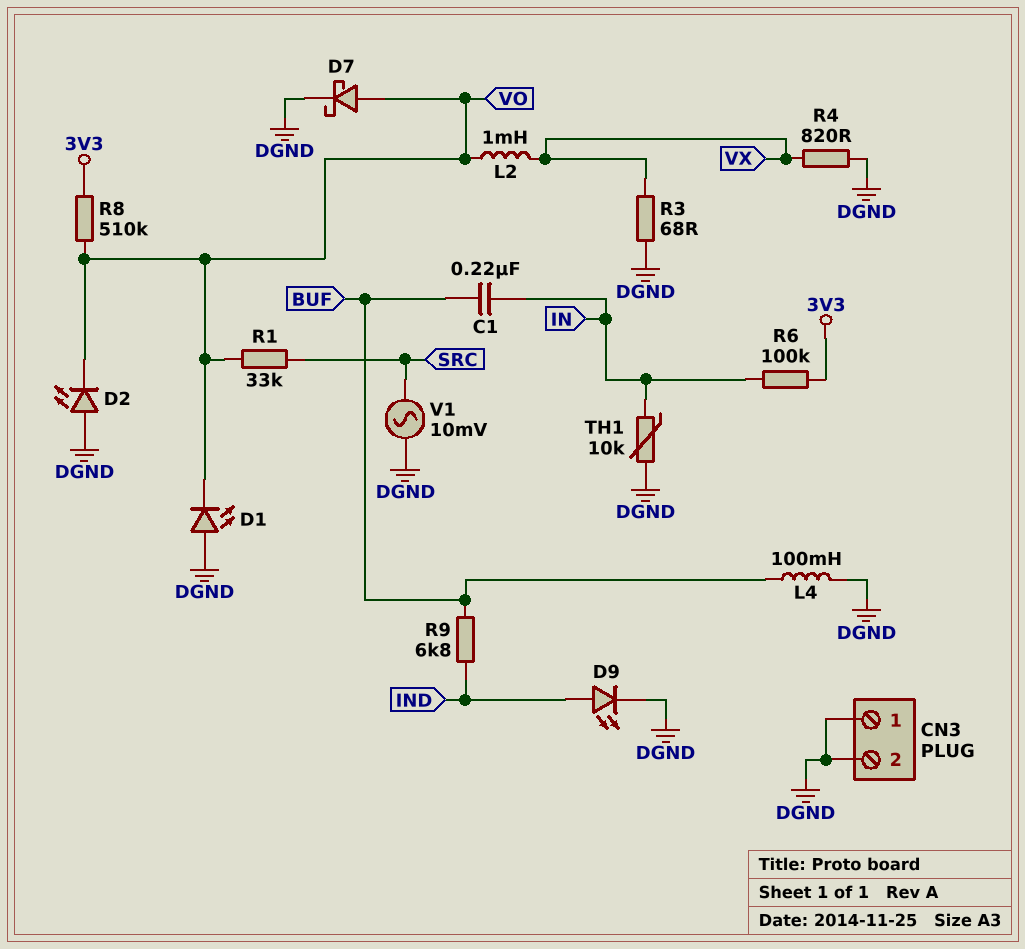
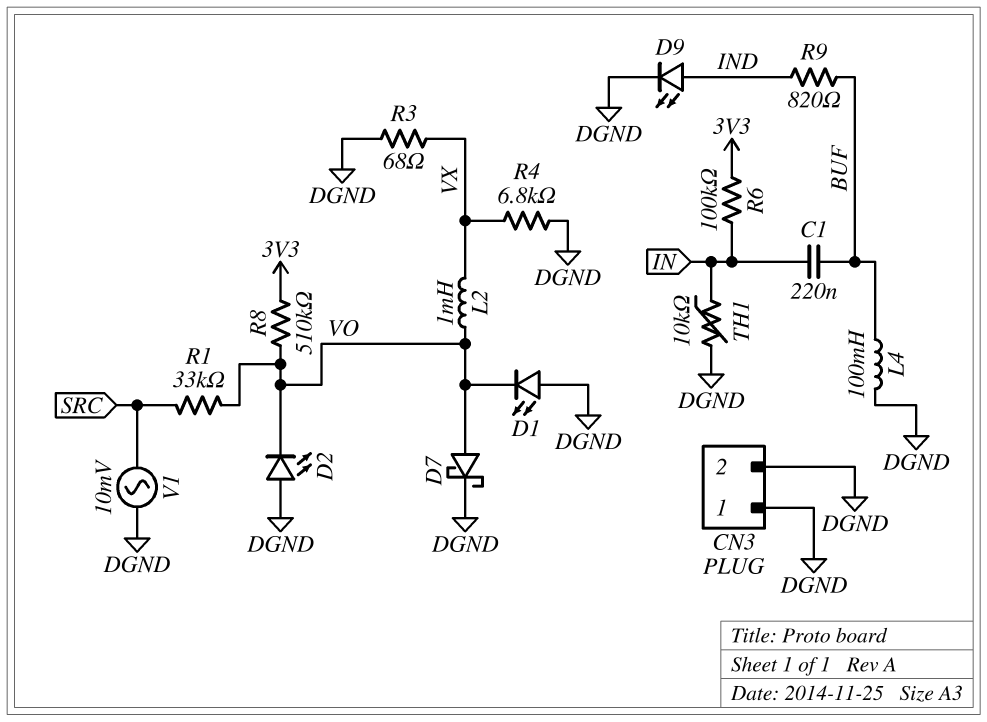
R4: 820 (DGND, VX) -> 6.8k (DGND, VX)
R9: 6.8k (BUF, IND) -> 820 (BUF, IND)

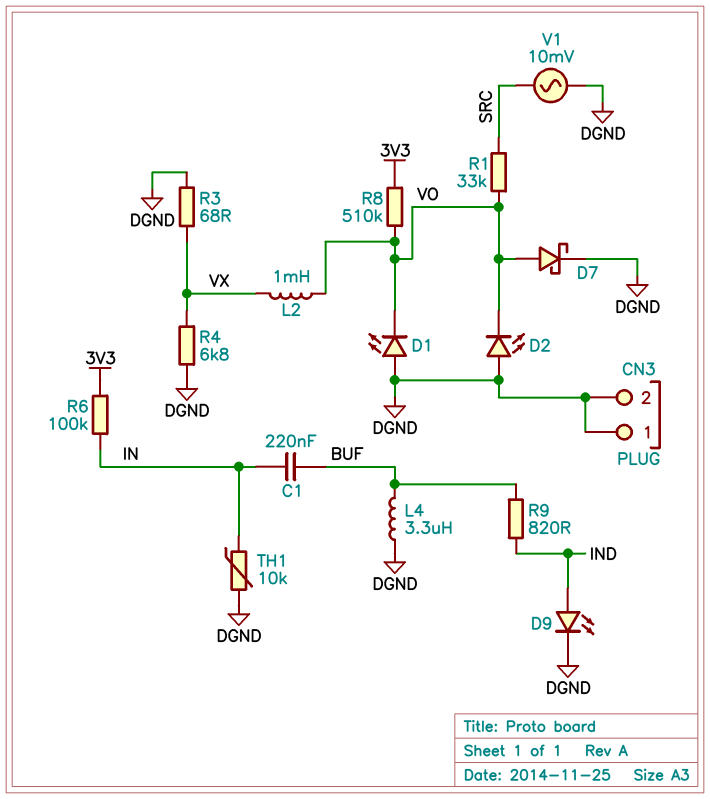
L4: 100mH (BUF, DGND) -> 3.3uH (BUF, DGND)

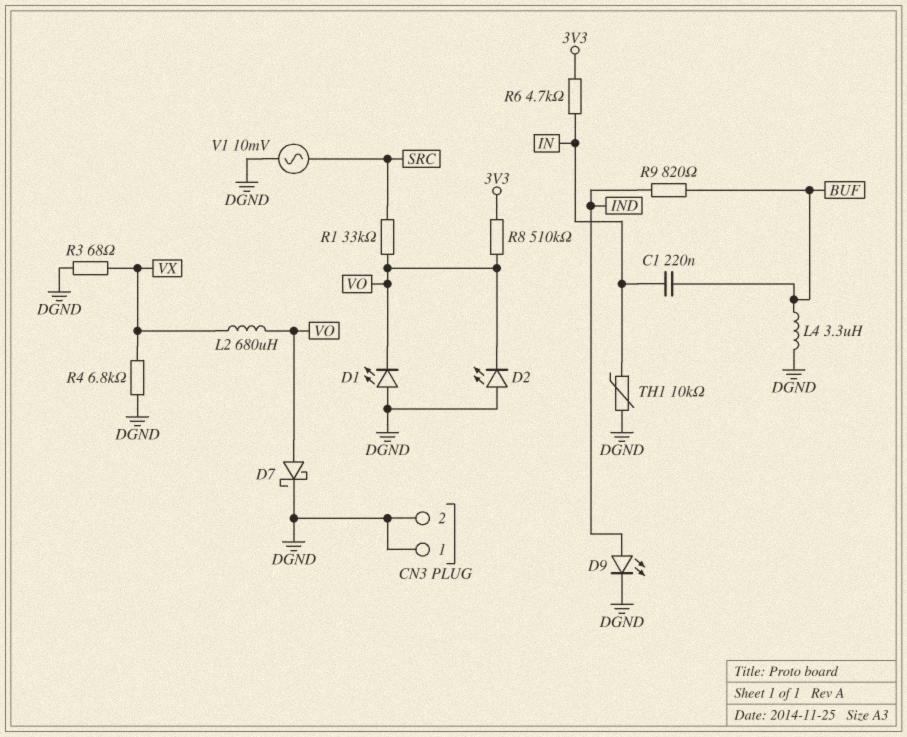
L2: 1mH (VO, VX) -> 680uH (VO, VX)
R6: 100k (3V3, IN) -> 4.7k (3V3, IN)

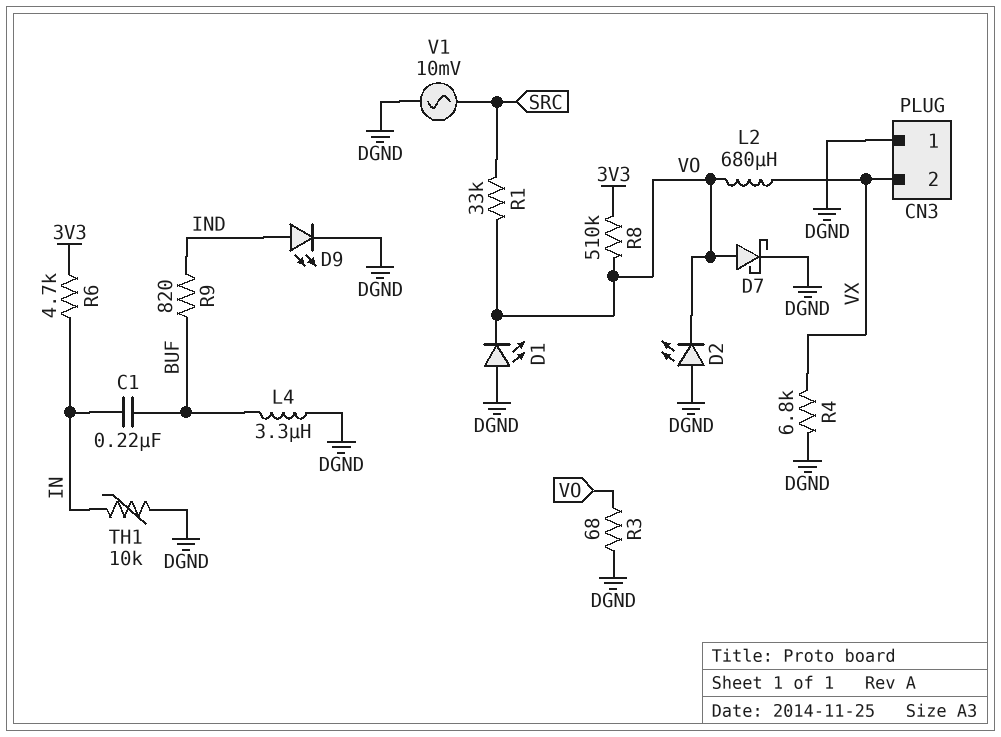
CN3 pin 2: DGND -> VX
R3: 68 (DGND, VX) -> 68 (DGND, VO)

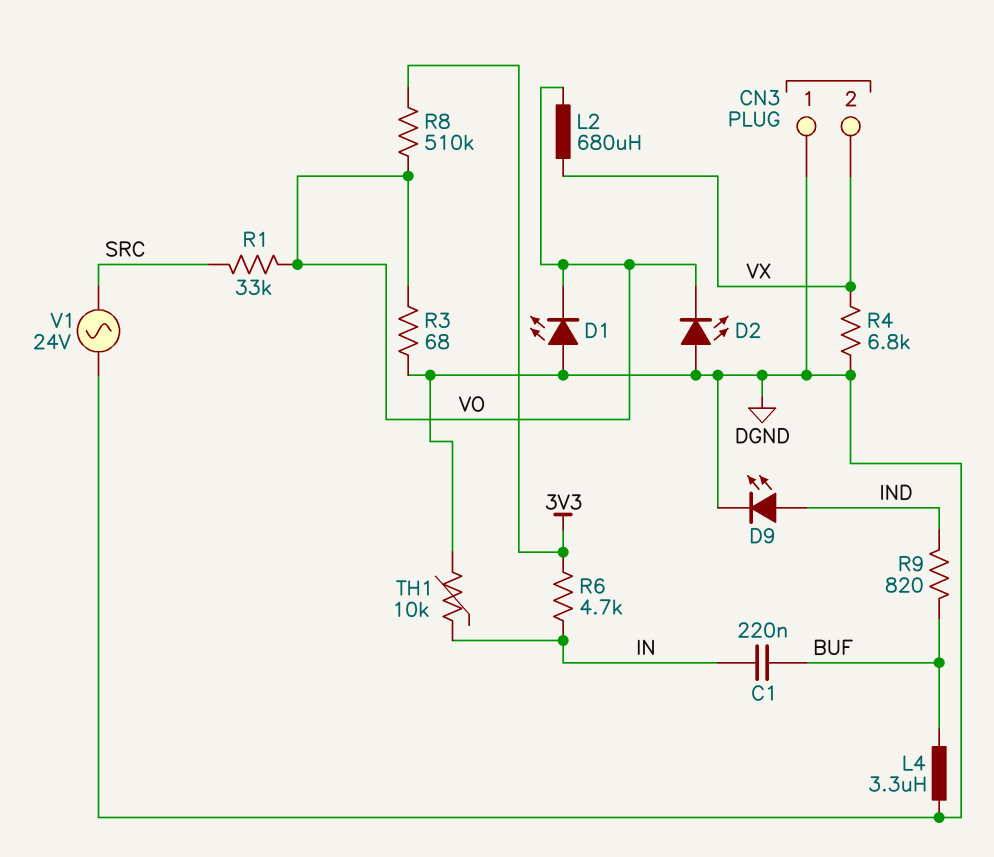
D7: schottky (A VO, K DGND) -> none
V1: AC 10mV (DGND, SRC) -> AC 24V (DGND, SRC)

